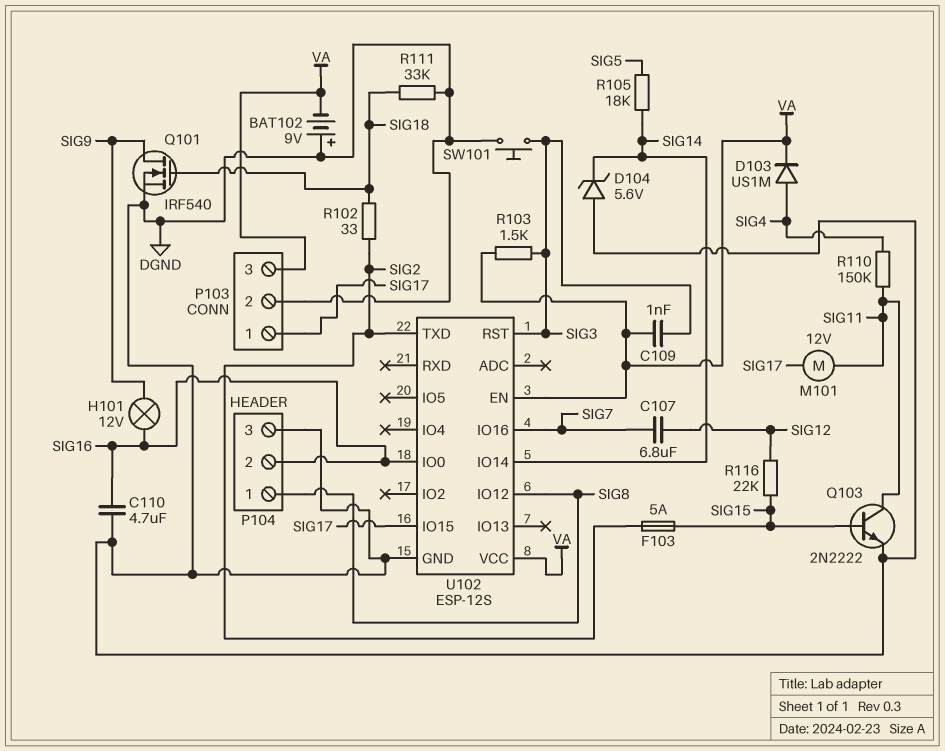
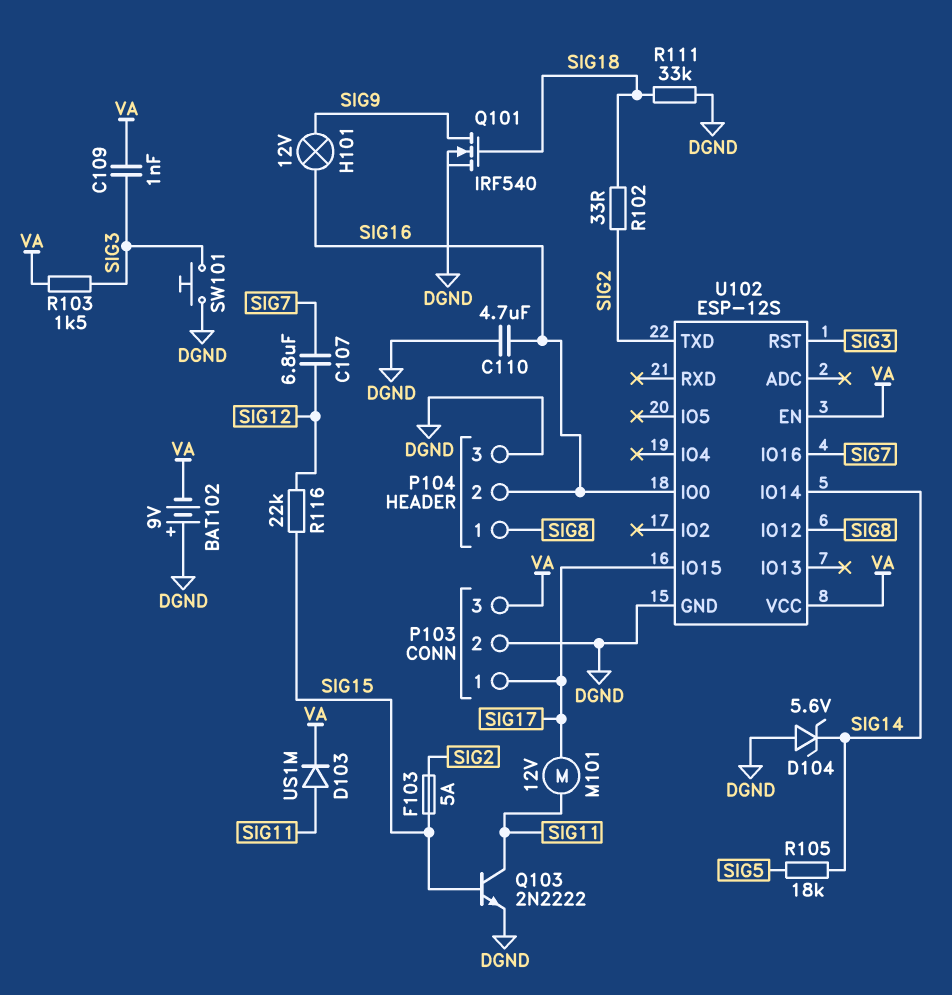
D103: diode US1M (A SIG4, K VA) -> diode US1M (A SIG11, K VA)
R110: 150k (SIG4, SIG11) -> none

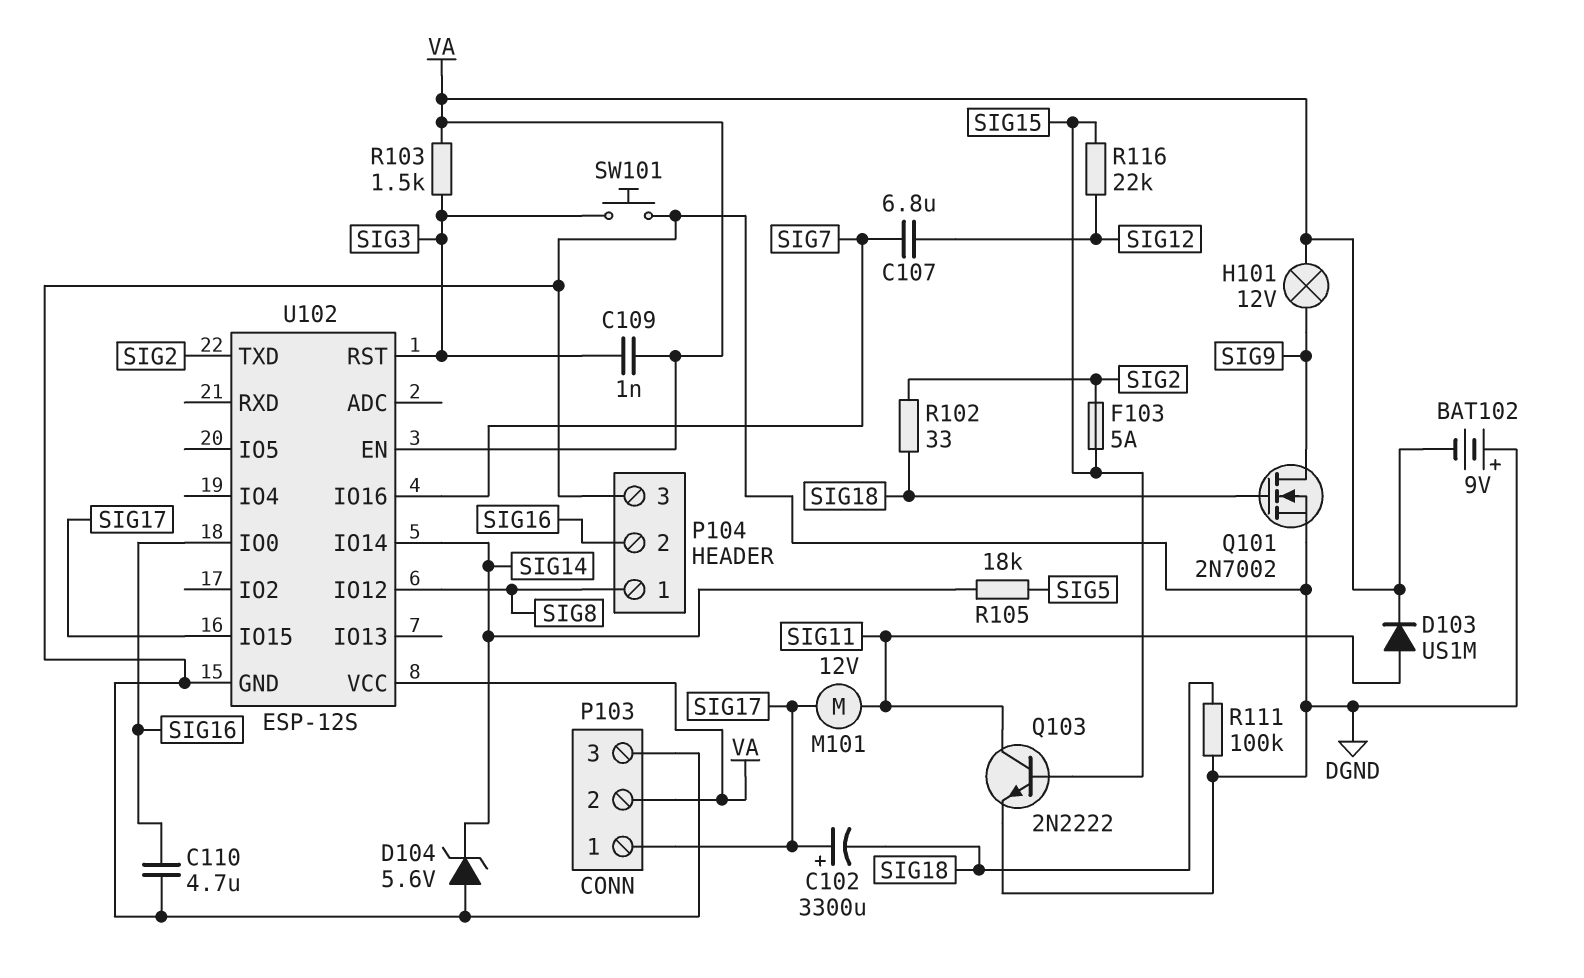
C102: none -> 3300uF (plus SIG17, minus SIG18)
H101: lamp 12V (SIG9, SIG16) -> lamp 12V (SIG9, VA)
P103 pin 2: DGND -> VA
P103 pin 3: VA -> DGND
Q101: NMOS IRF540 (G SIG18, D SIG9, S DGND) -> NMOS 2N7002 (G SIG18, D SIG9, S DGND)
R111: 33k (DGND, SIG18) -> 100k (DGND, SIG18)

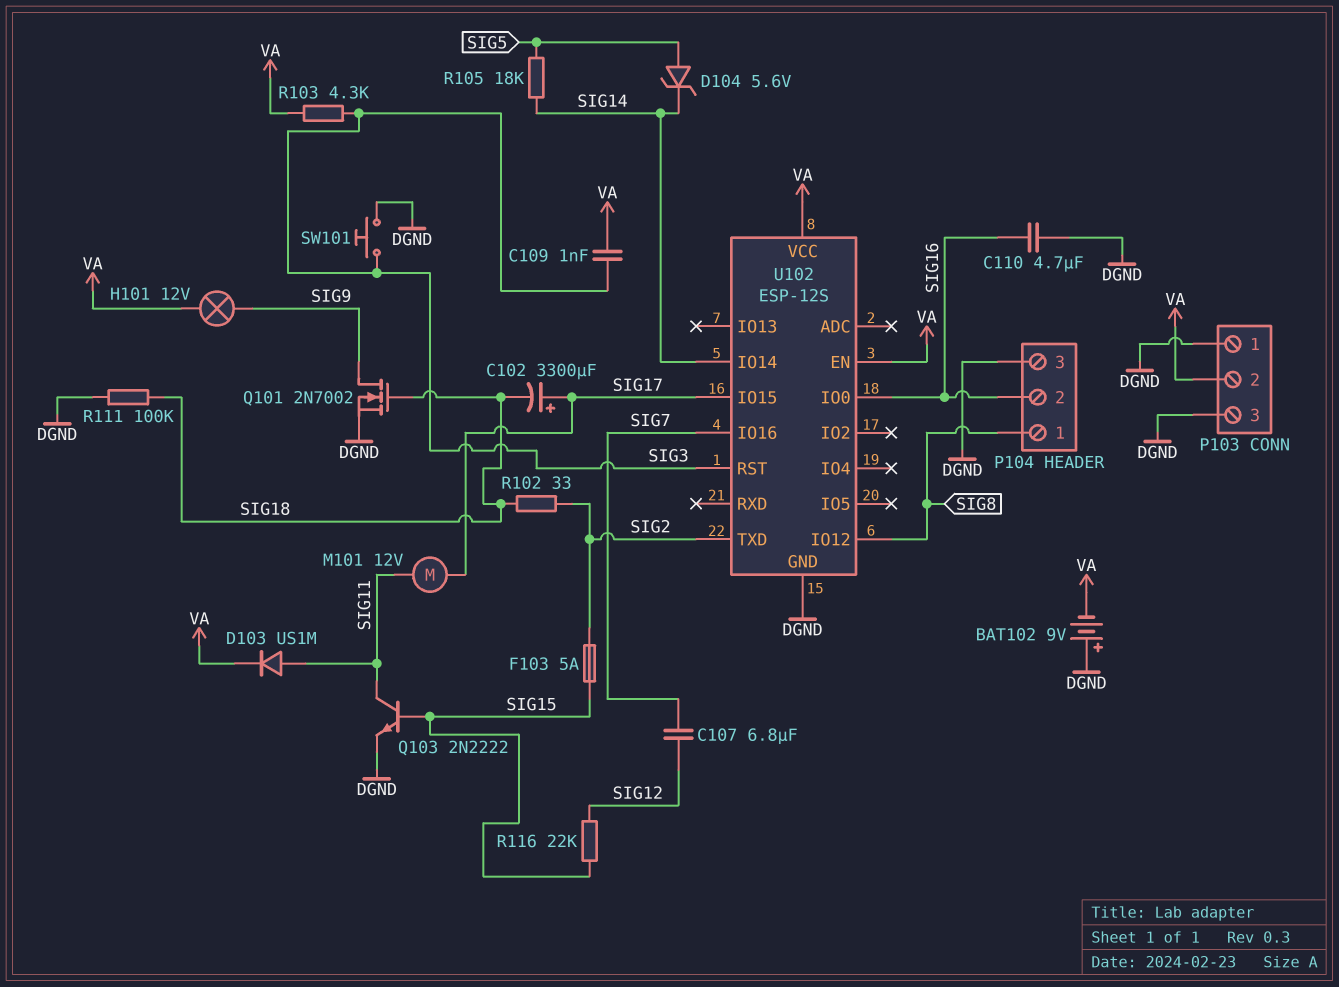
D104: zener 5.6V (A DGND, K SIG14) -> zener 5.6V (A SIG5, K SIG14)
P103 pin 1: SIG17 -> DGND
R103: 1.5k (SIG3, VA) -> 4.3k (SIG3, VA)

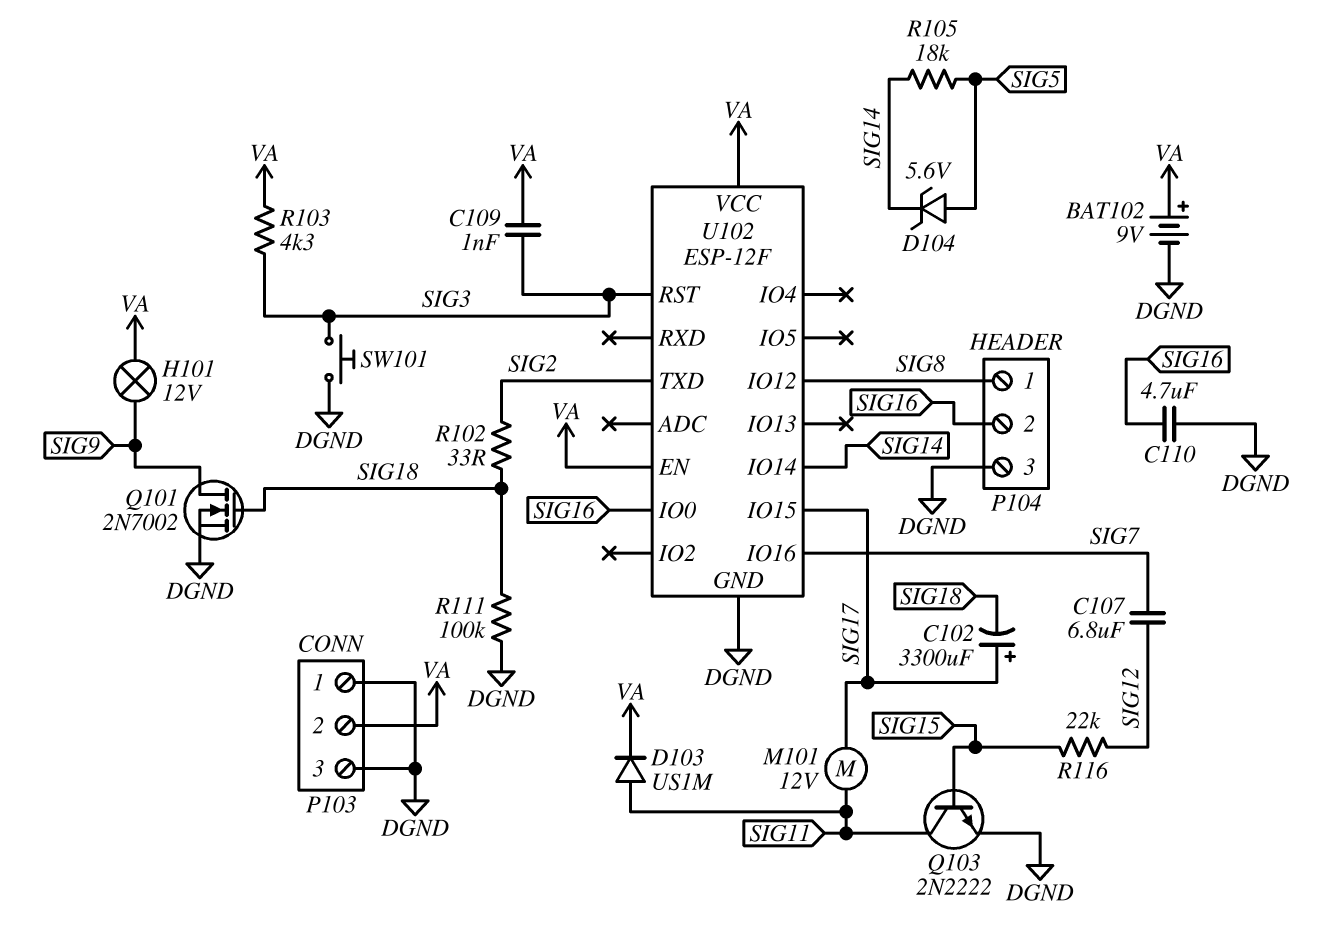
BAT102: 9V (plus DGND, minus VA) -> 9V (plus VA, minus DGND)
F103: 5A (SIG2, SIG15) -> none
U102: ESP-12S -> ESP-12F

